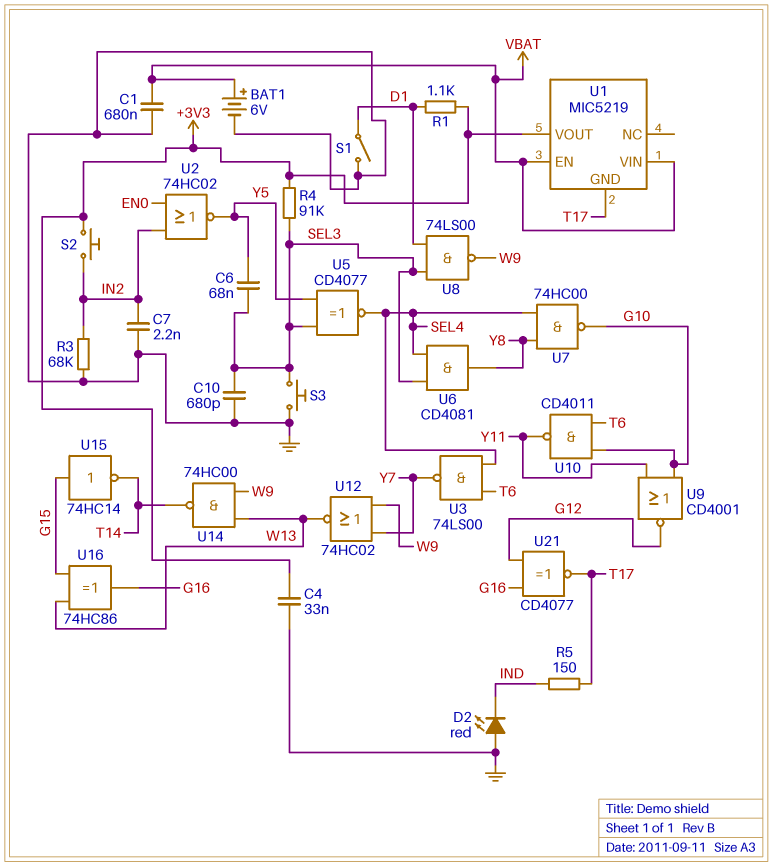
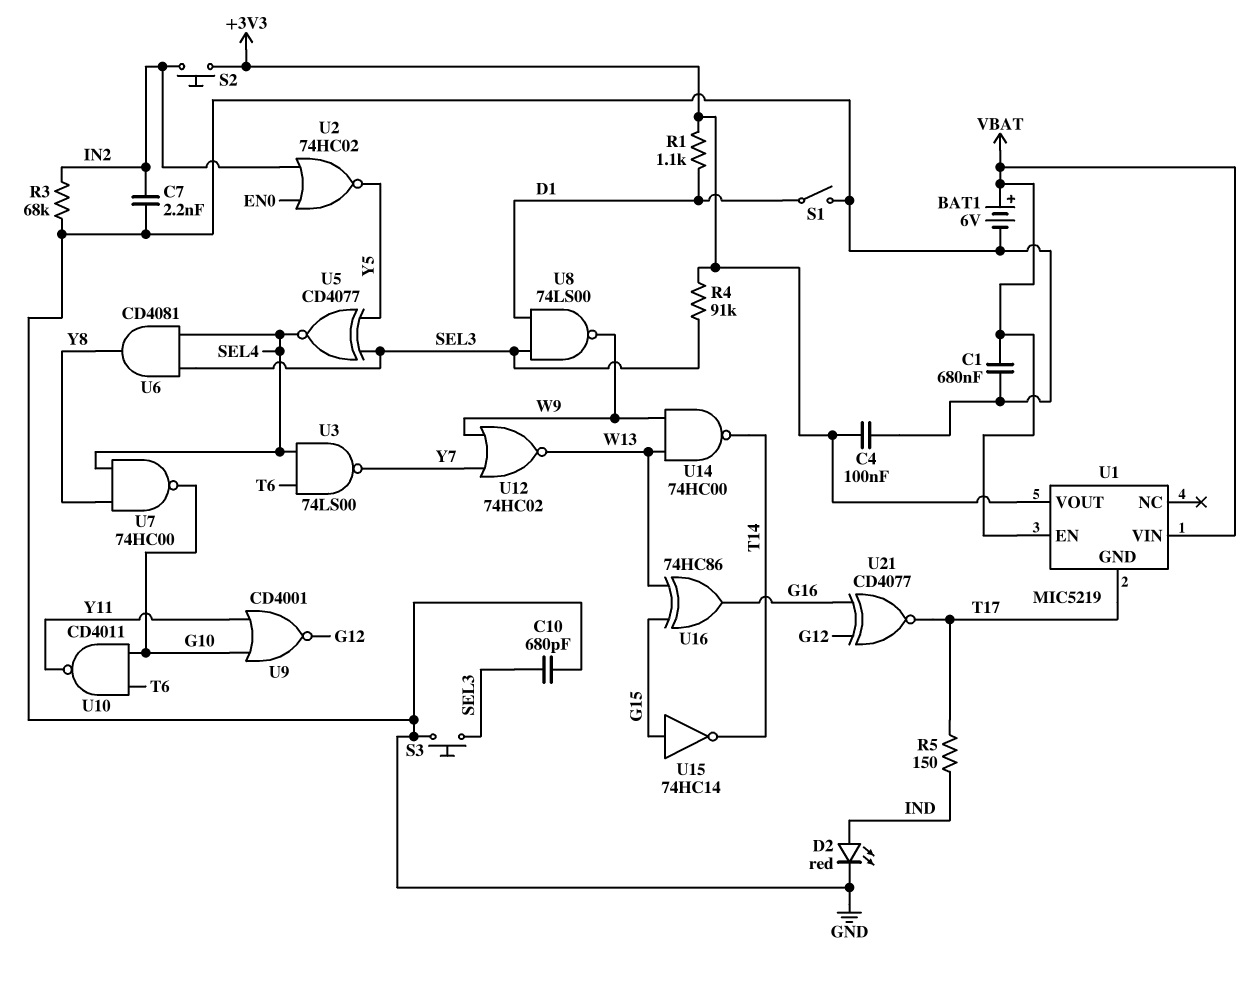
C4: 33nF (+3V3, GND) -> 100nF (+3V3, GND)
C6: 68nF (SEL3, Y5) -> none
D2: LED red (A GND, K IND) -> LED red (A IND, K GND)

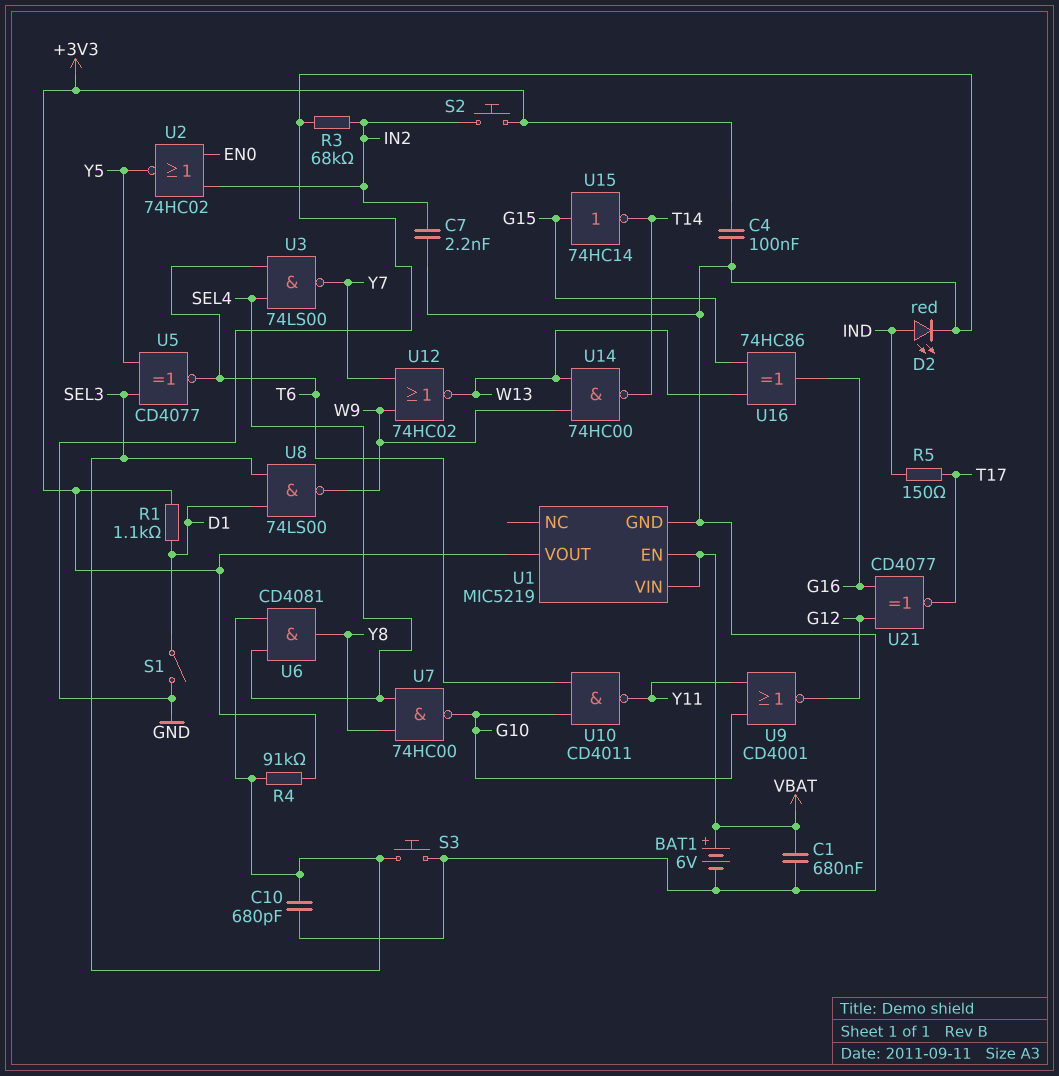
U1 pin GND: T17 -> GND
U5: XNOR CD4077 (in SEL3, in Y5, out SEL4) -> XNOR CD4077 (in SEL3, in Y5, out T6)

